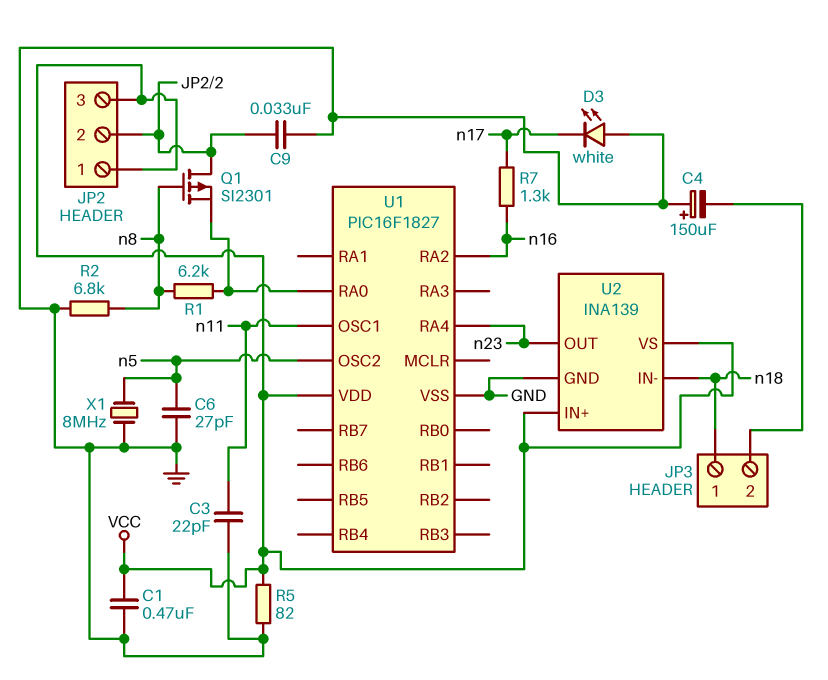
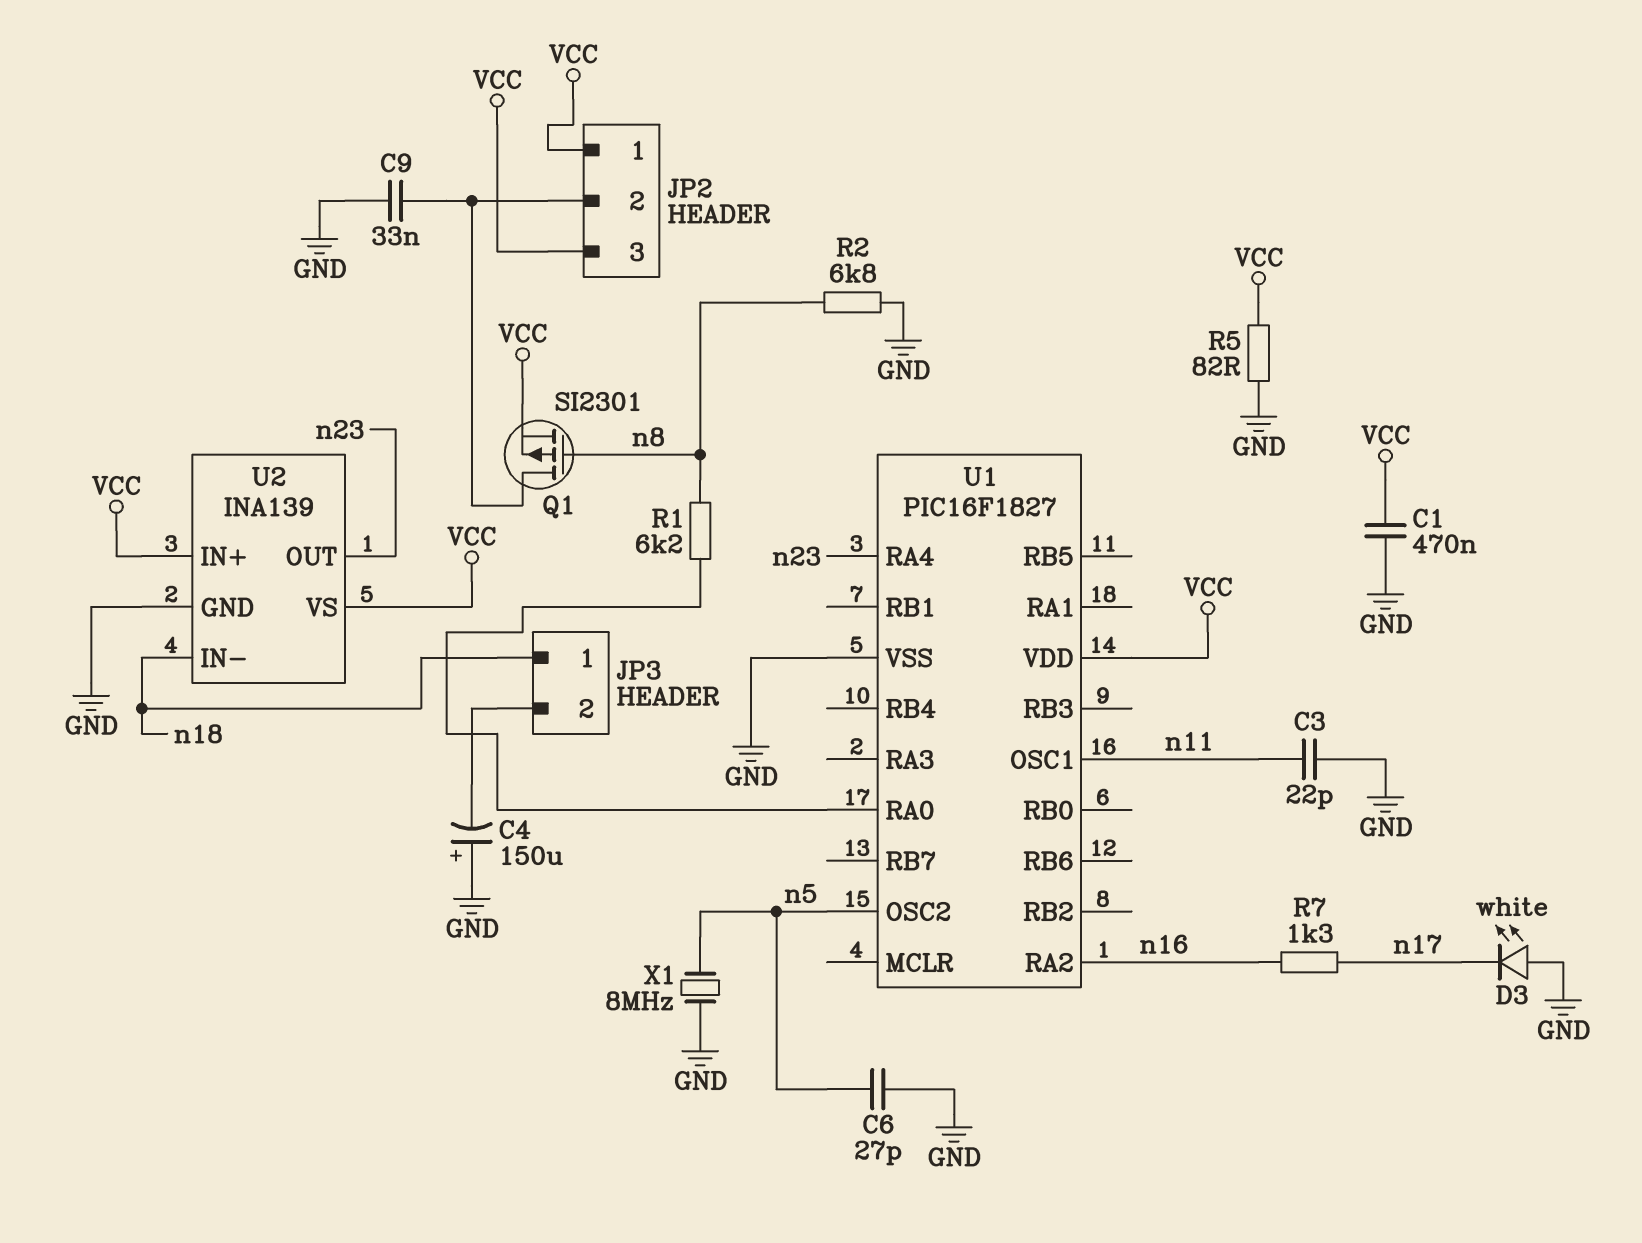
Q1: PMOS SI2301 (G n8, D JP2/2, S U1/RA0) -> PMOS SI2301 (G n8, D JP2/2, S VCC)

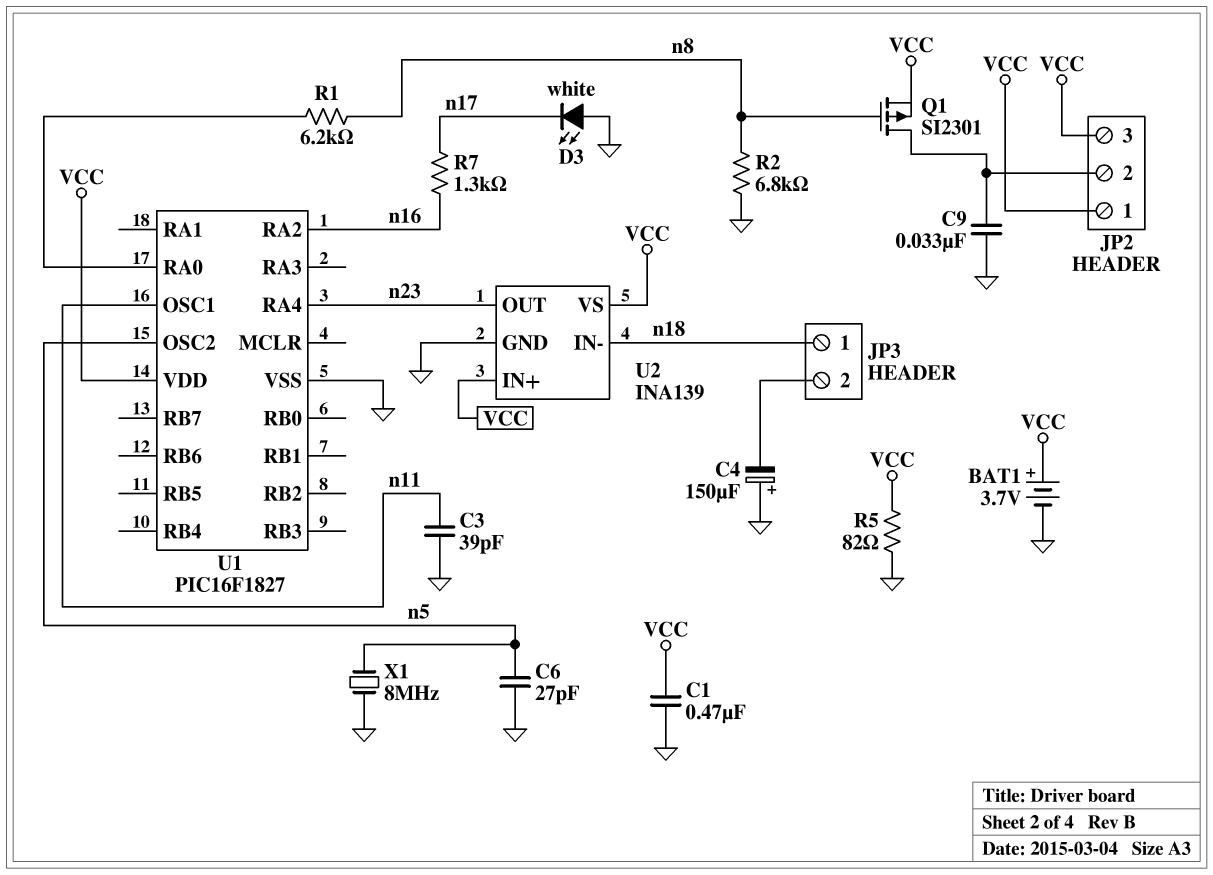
BAT1: none -> 3.7V (plus VCC, minus GND)
C3: 22pF (GND, n11) -> 39pF (GND, n11)

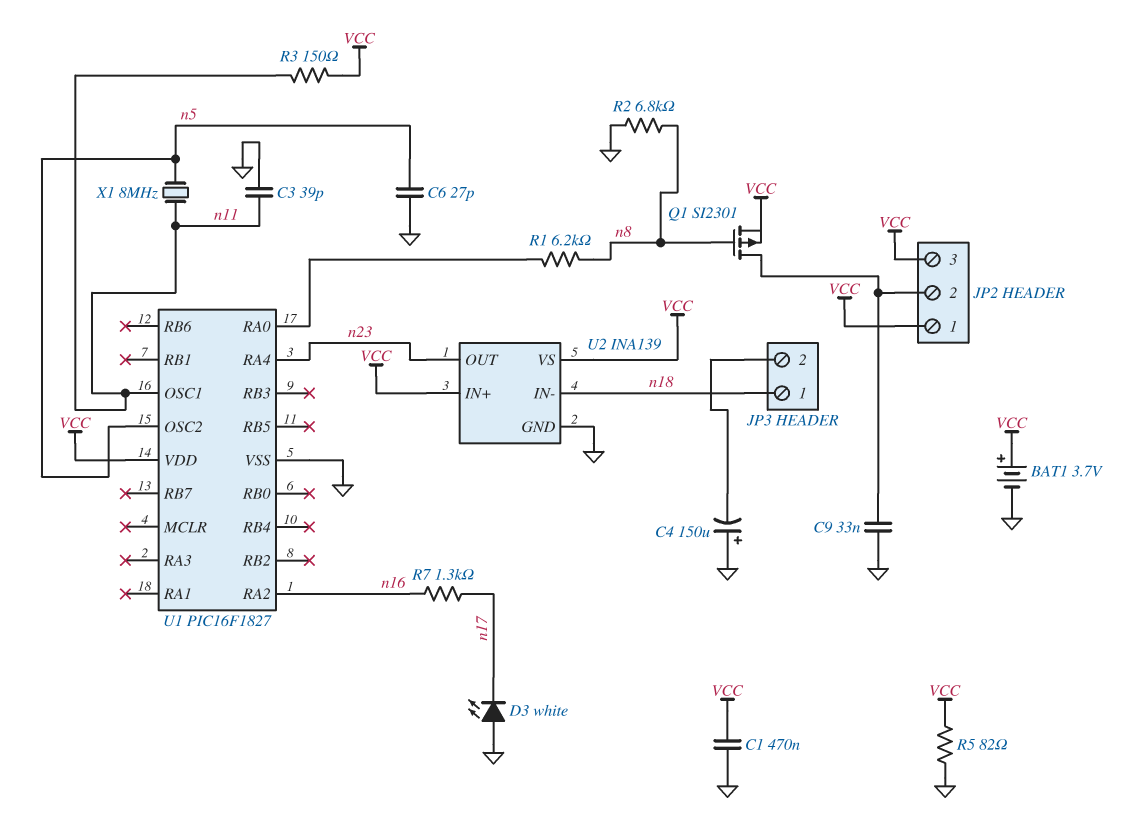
R3: none -> 150 (VCC, n11)
X1: 8MHz (GND, n5) -> 8MHz (n5, n11)

